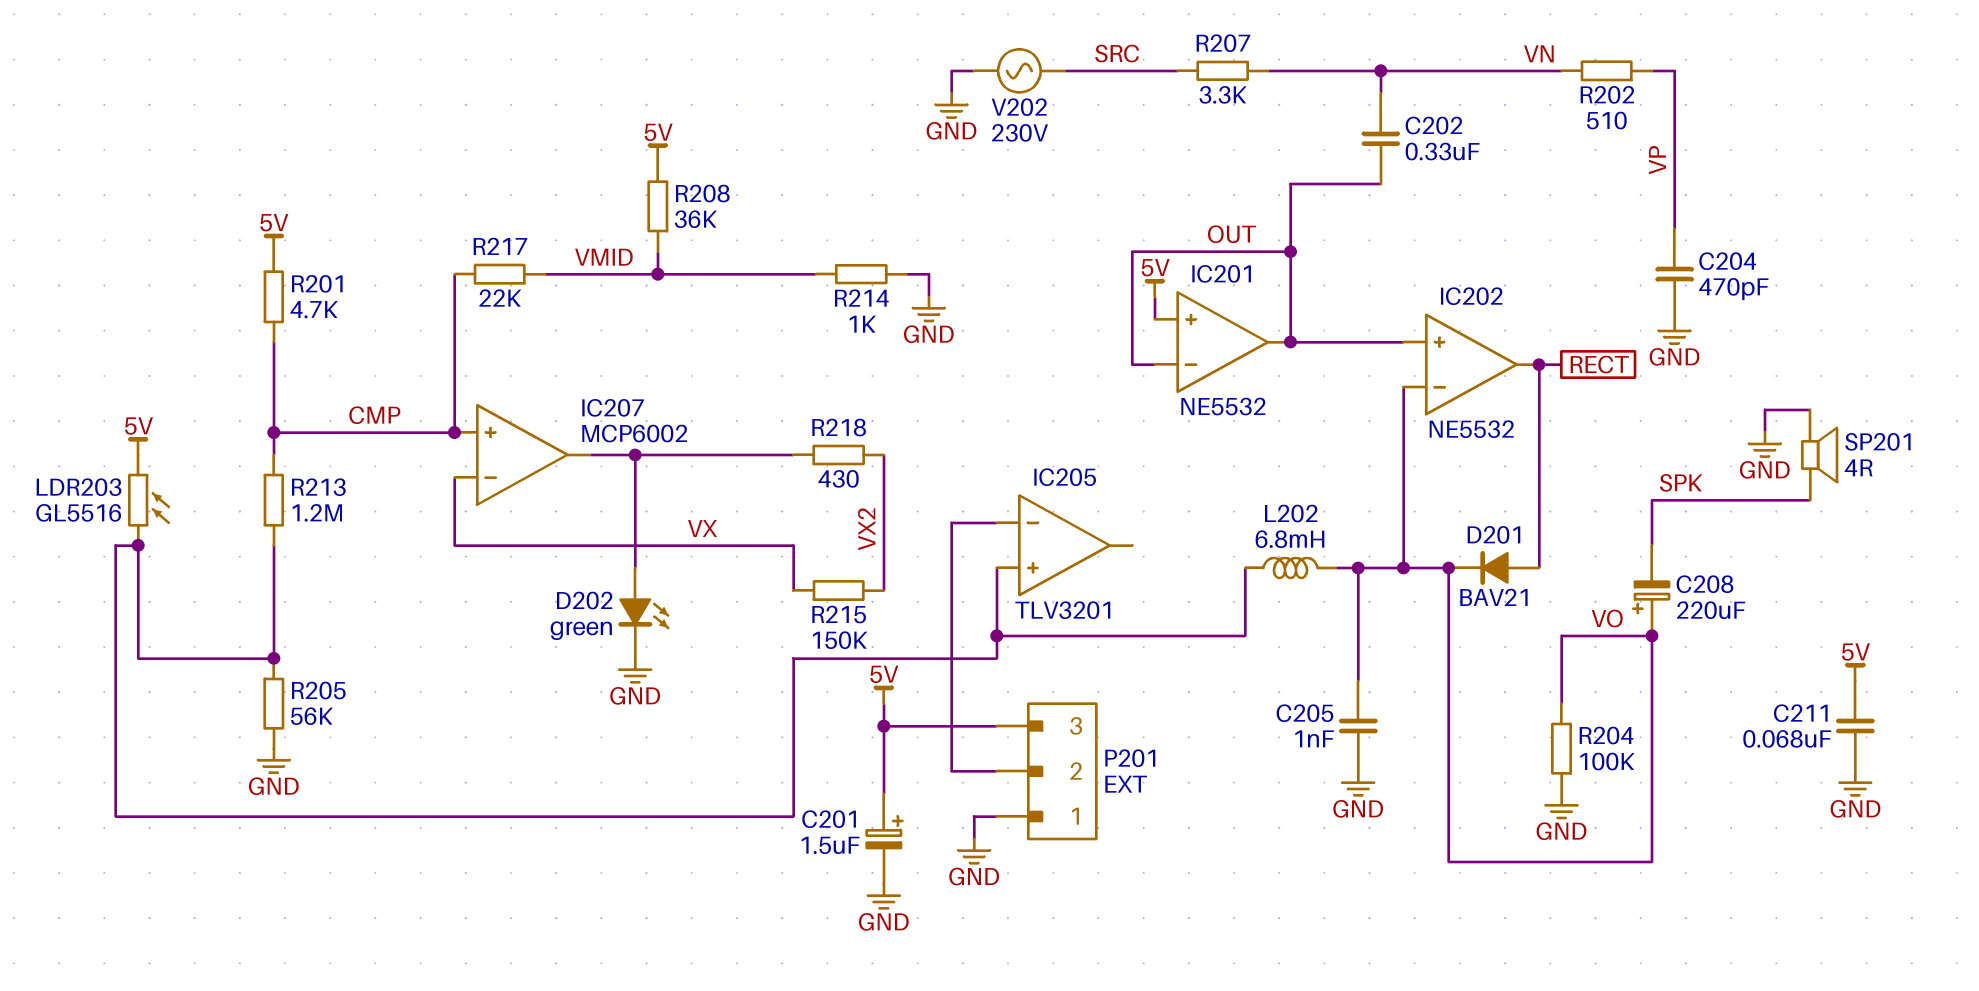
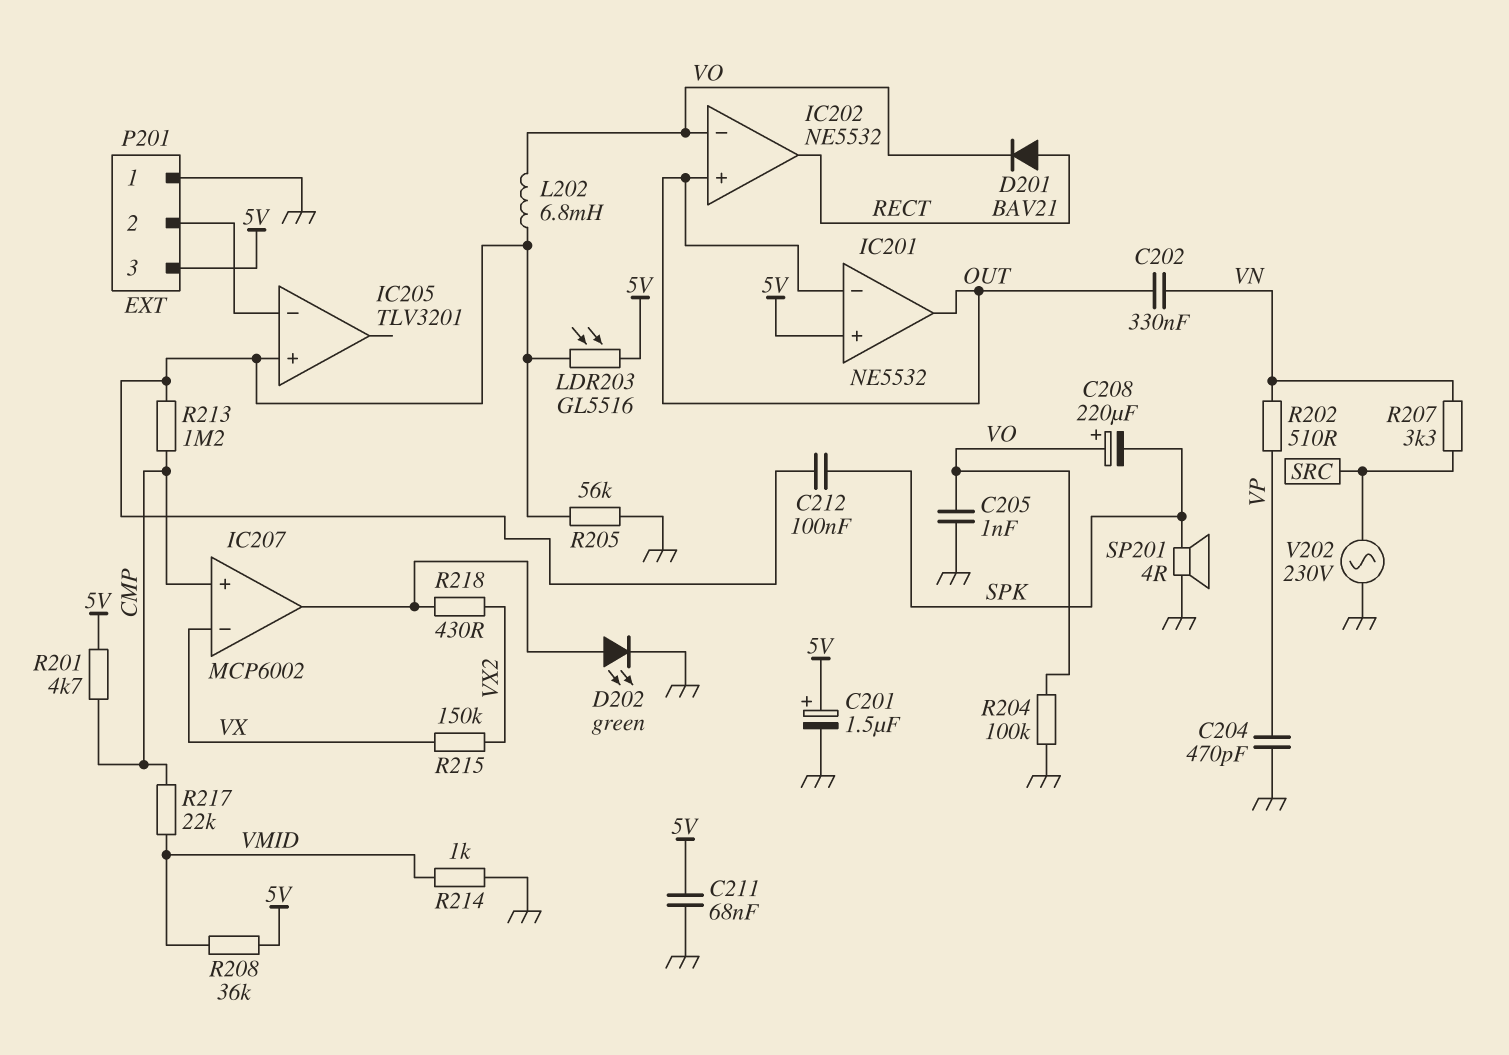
C212: none -> 100nF (IC205/in+, SPK)

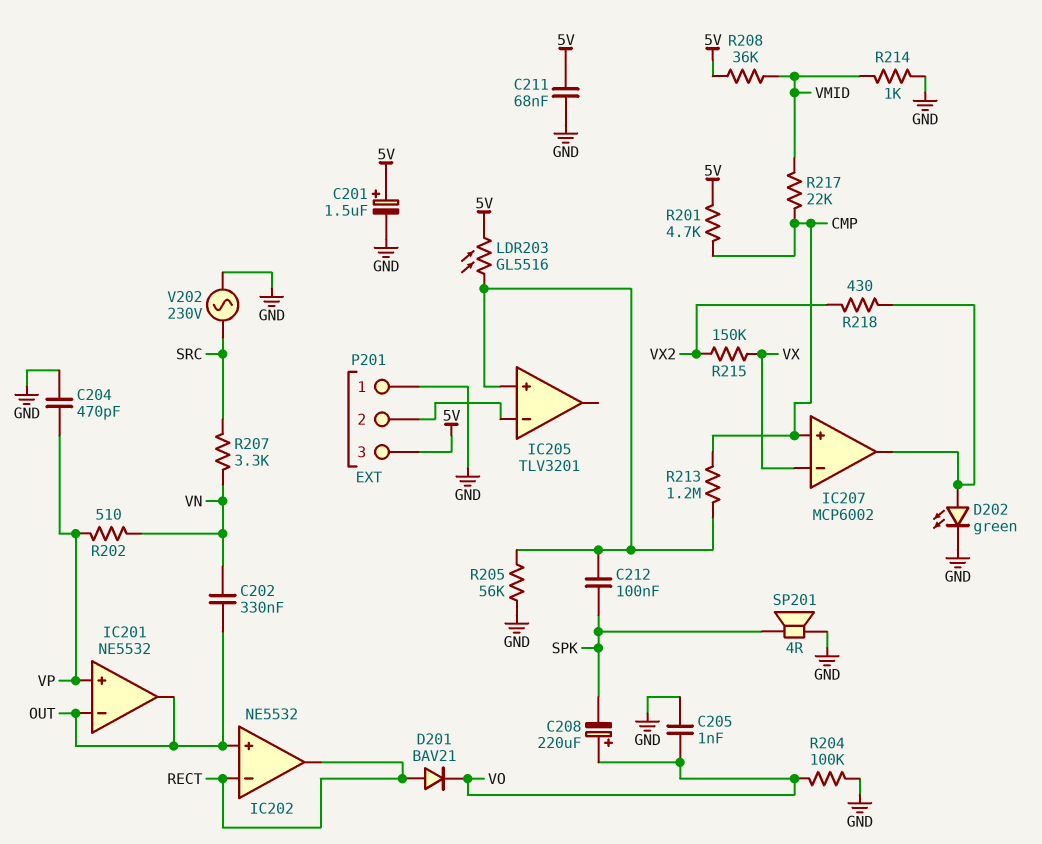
IC201 pin in+: 5V -> VP
IC202 pin in-: VO -> RECT
L202: 6.8mH (IC205/in+, VO) -> none

